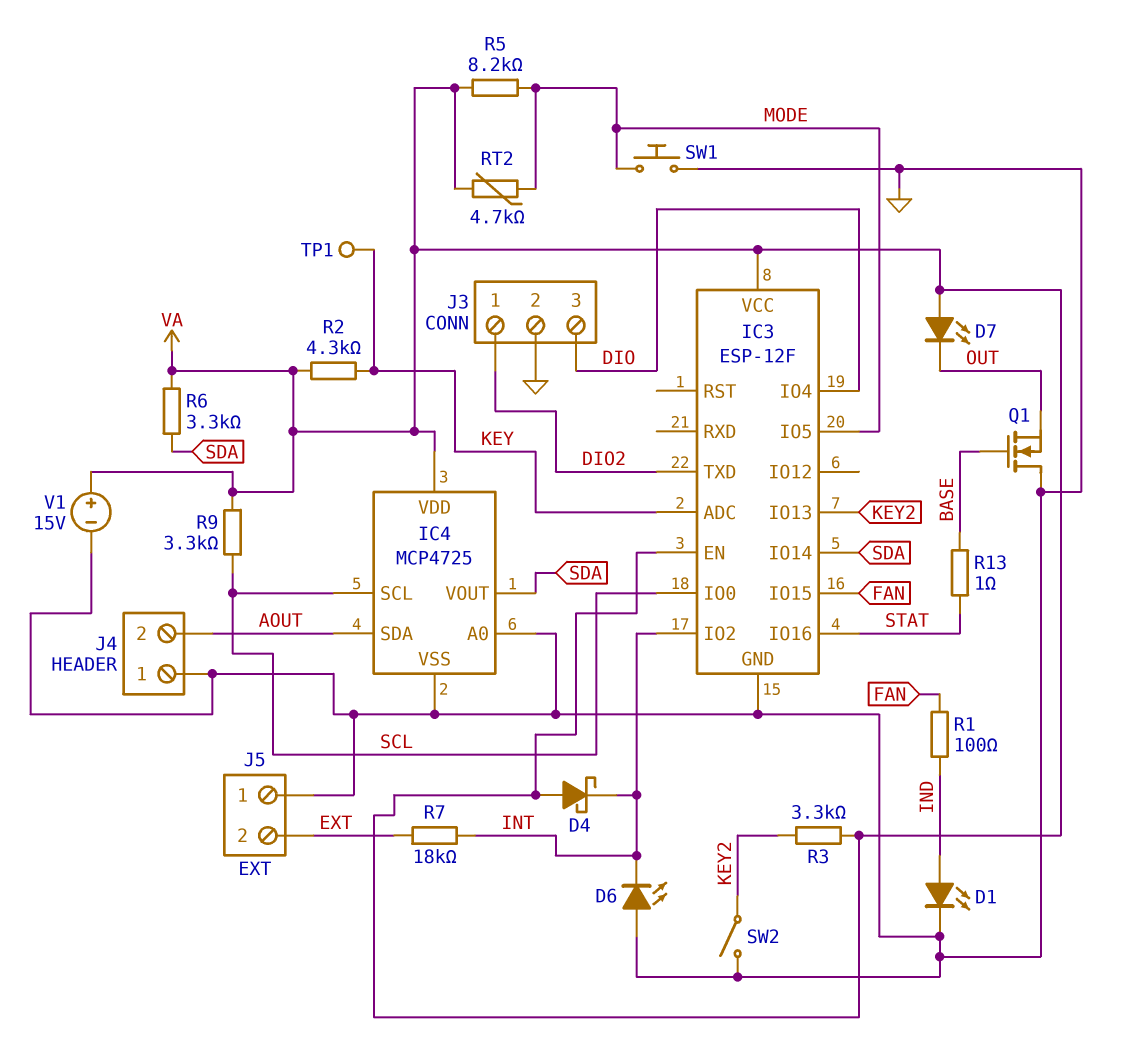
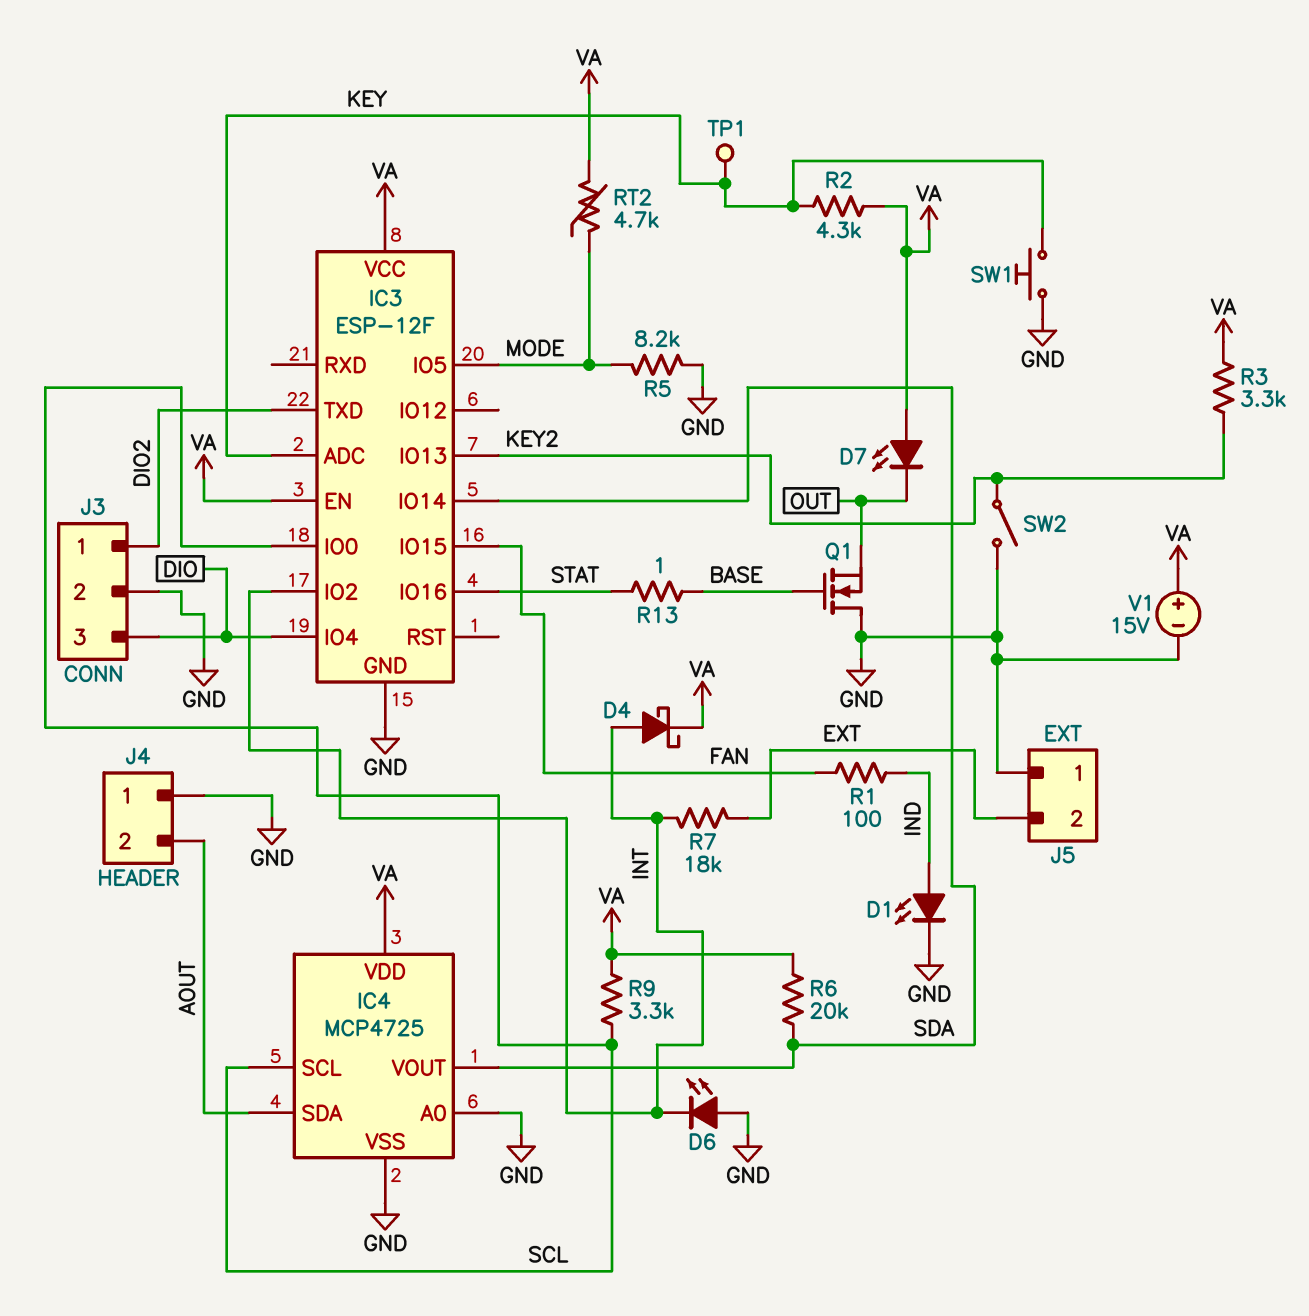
D4: schottky (A VA, K INT) -> schottky (A INT, K VA)
R5: 8.2k (MODE, VA) -> 8.2k (GND, MODE)
R6: 3.3k (SDA, VA) -> 20k (SDA, VA)
SW1: button (GND, MODE) -> button (GND, KEY)

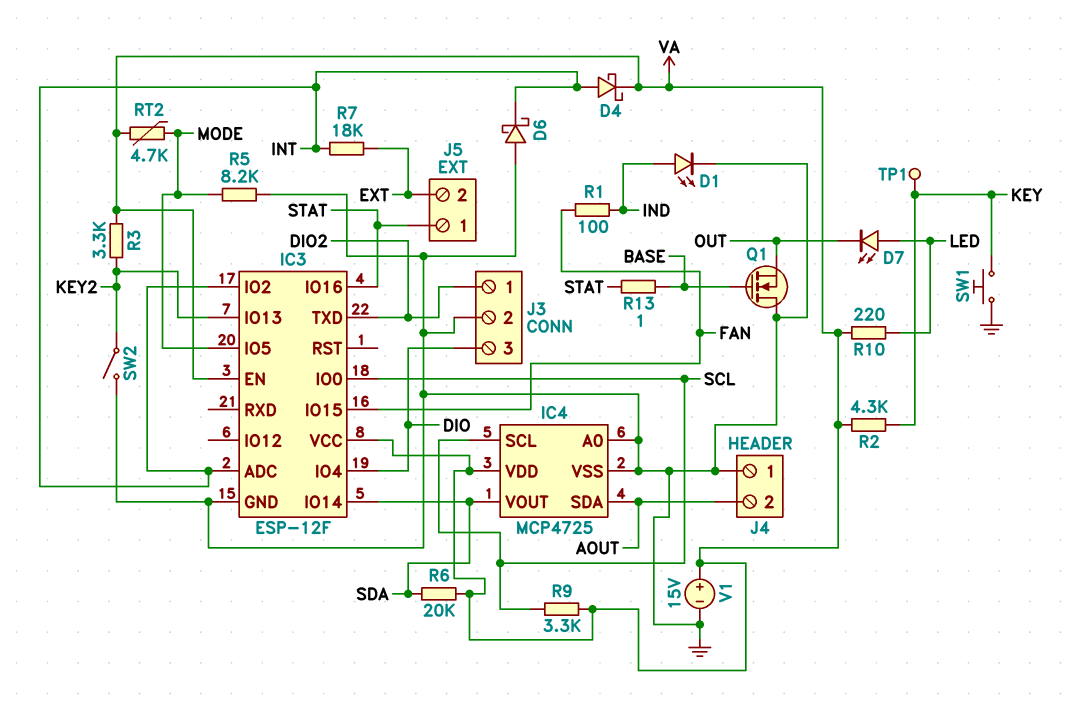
D6: LED (A GND, K INT) -> schottky (A GND, K INT)
D7: LED (A VA, K OUT) -> LED (A LED, K OUT)
IC3 pin ADC: KEY -> INT
J5 pin 1: GND -> STAT
R10: none -> 220 (LED, VA)

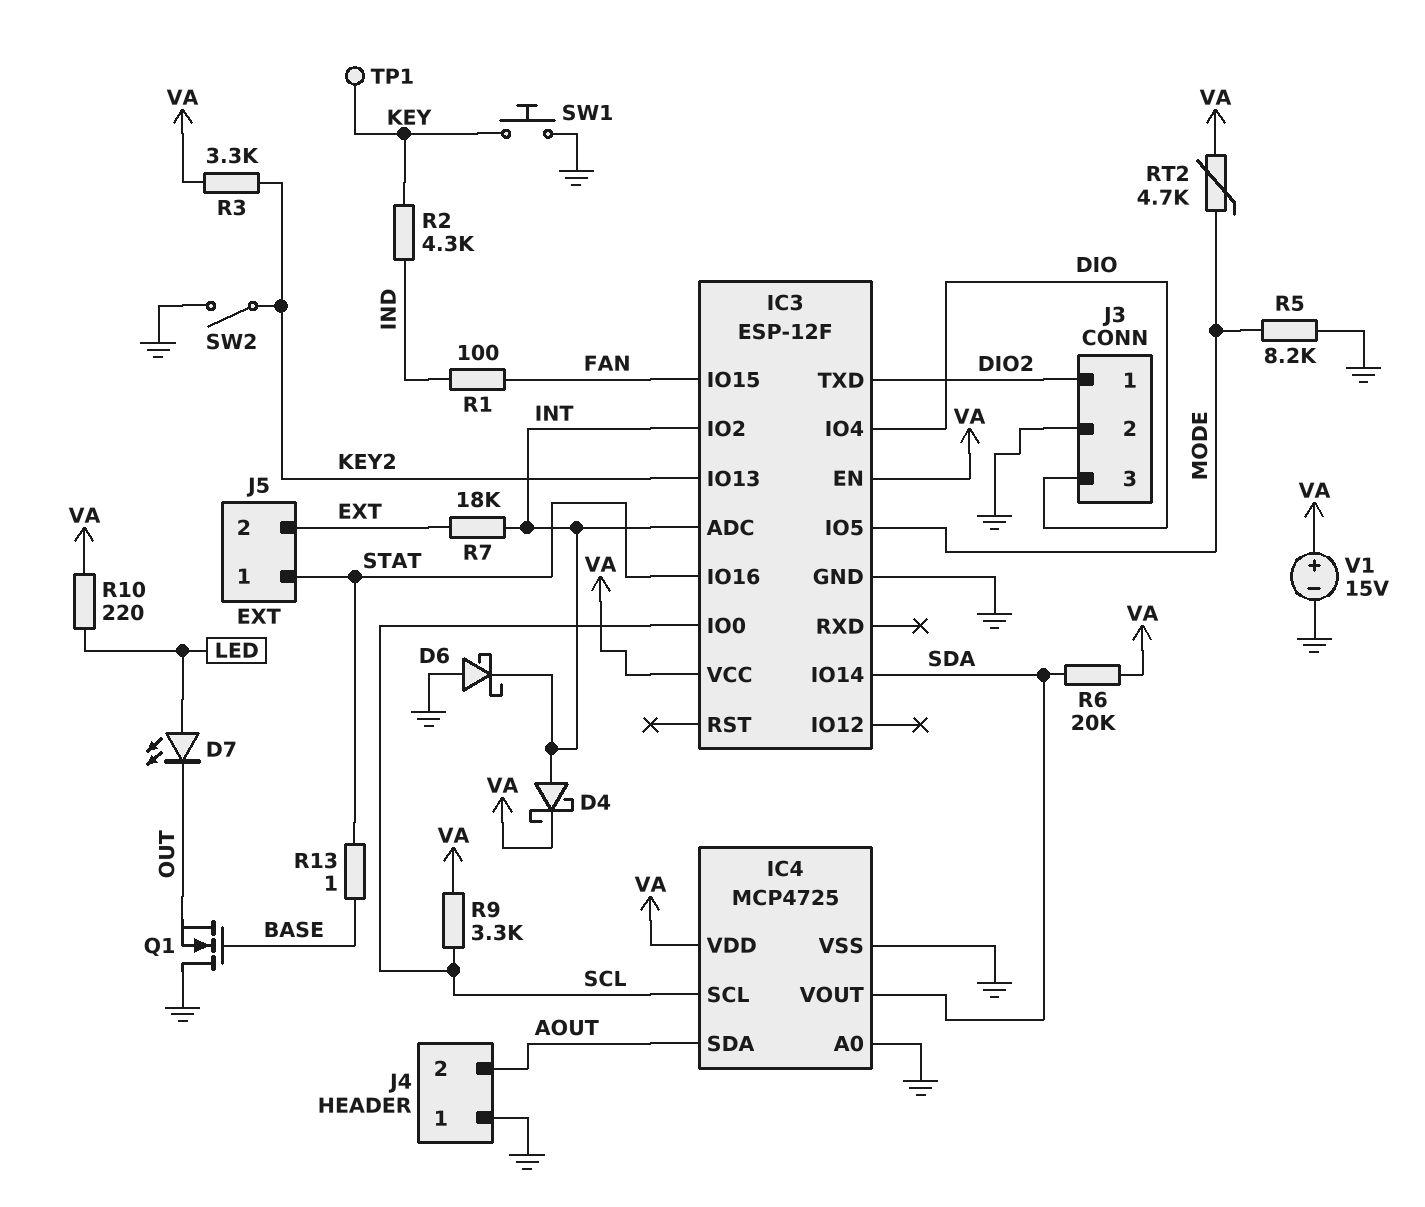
D1: LED (A IND, K GND) -> none
R2: 4.3k (KEY, VA) -> 4.3k (IND, KEY)

